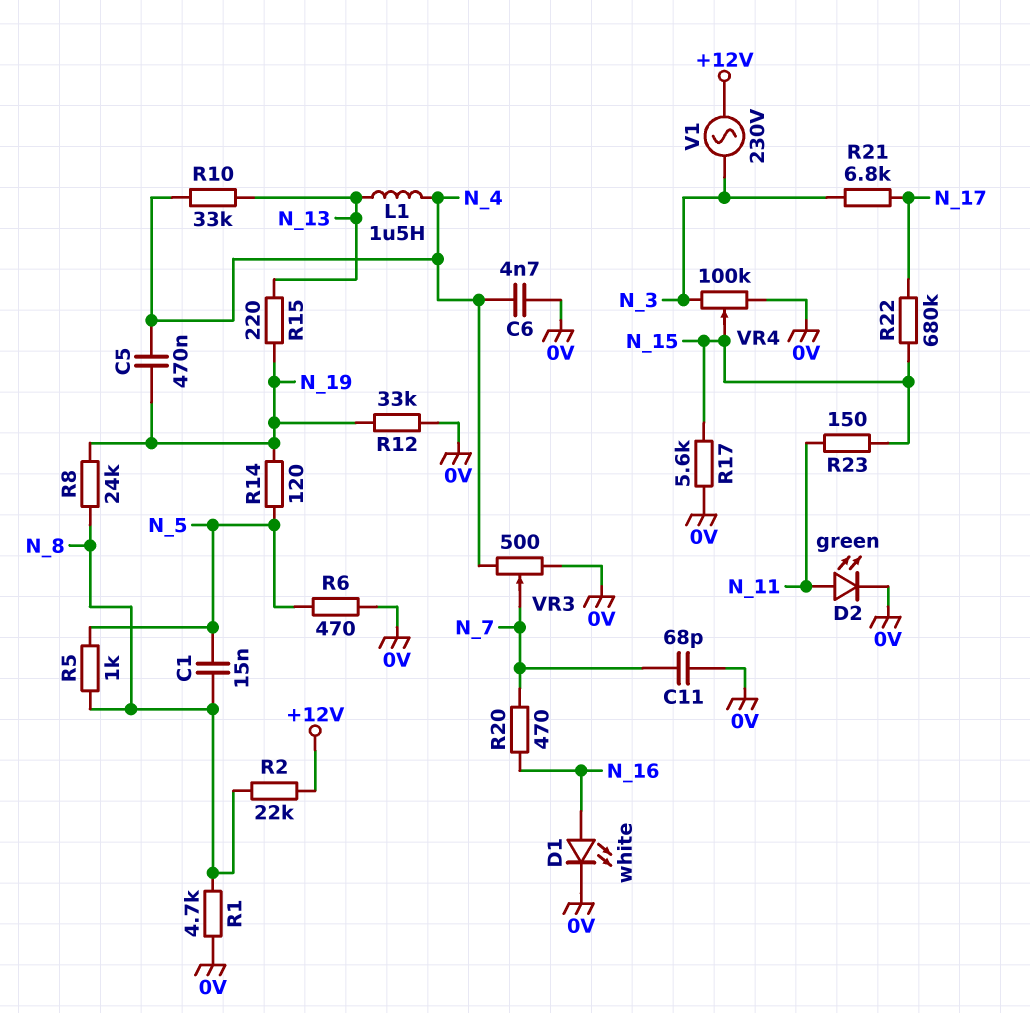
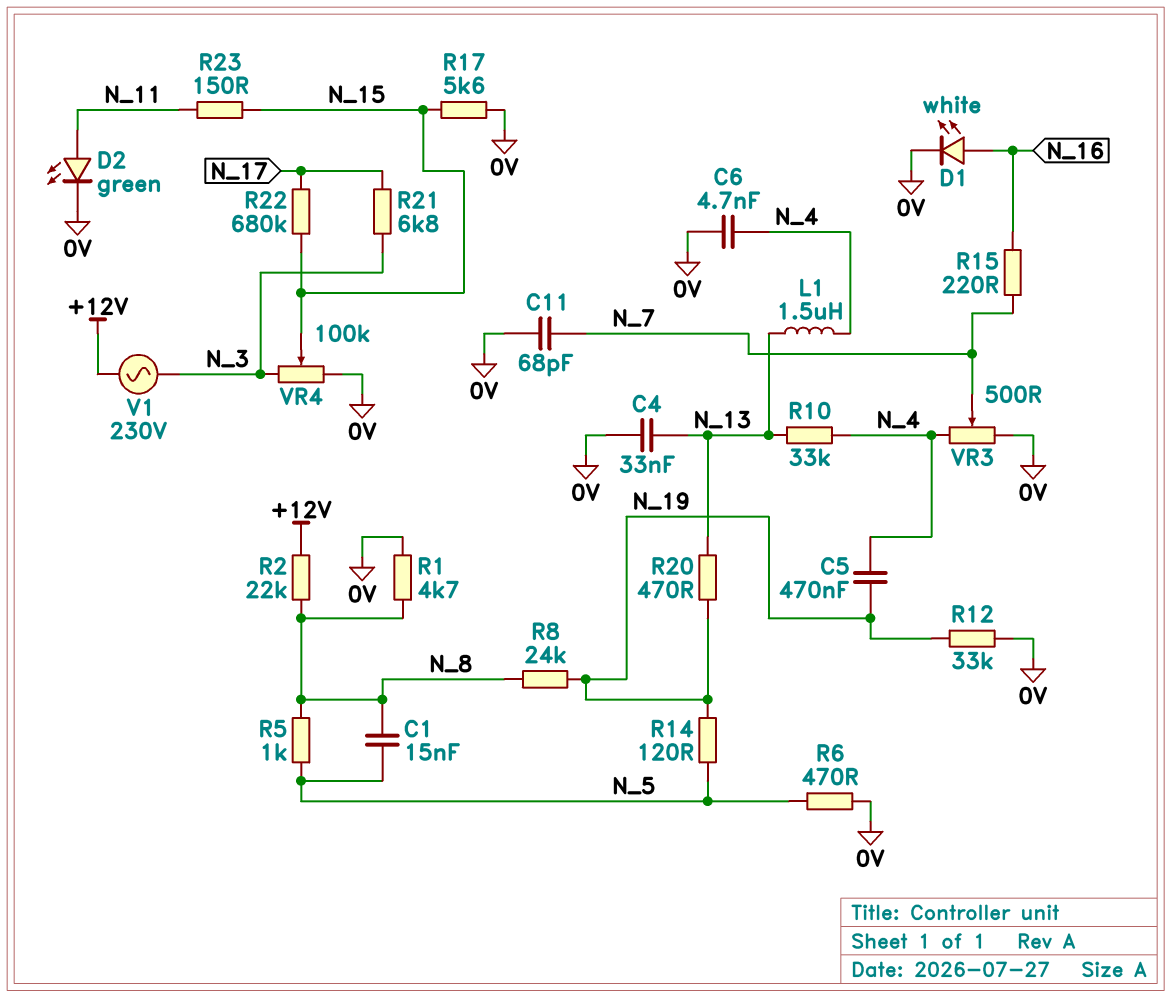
C4: none -> 33nF (0V, N_13)
R15: 220 (N_13, N_19) -> 220 (N_7, N_16)
R20: 470 (N_7, N_16) -> 470 (N_13, N_19)

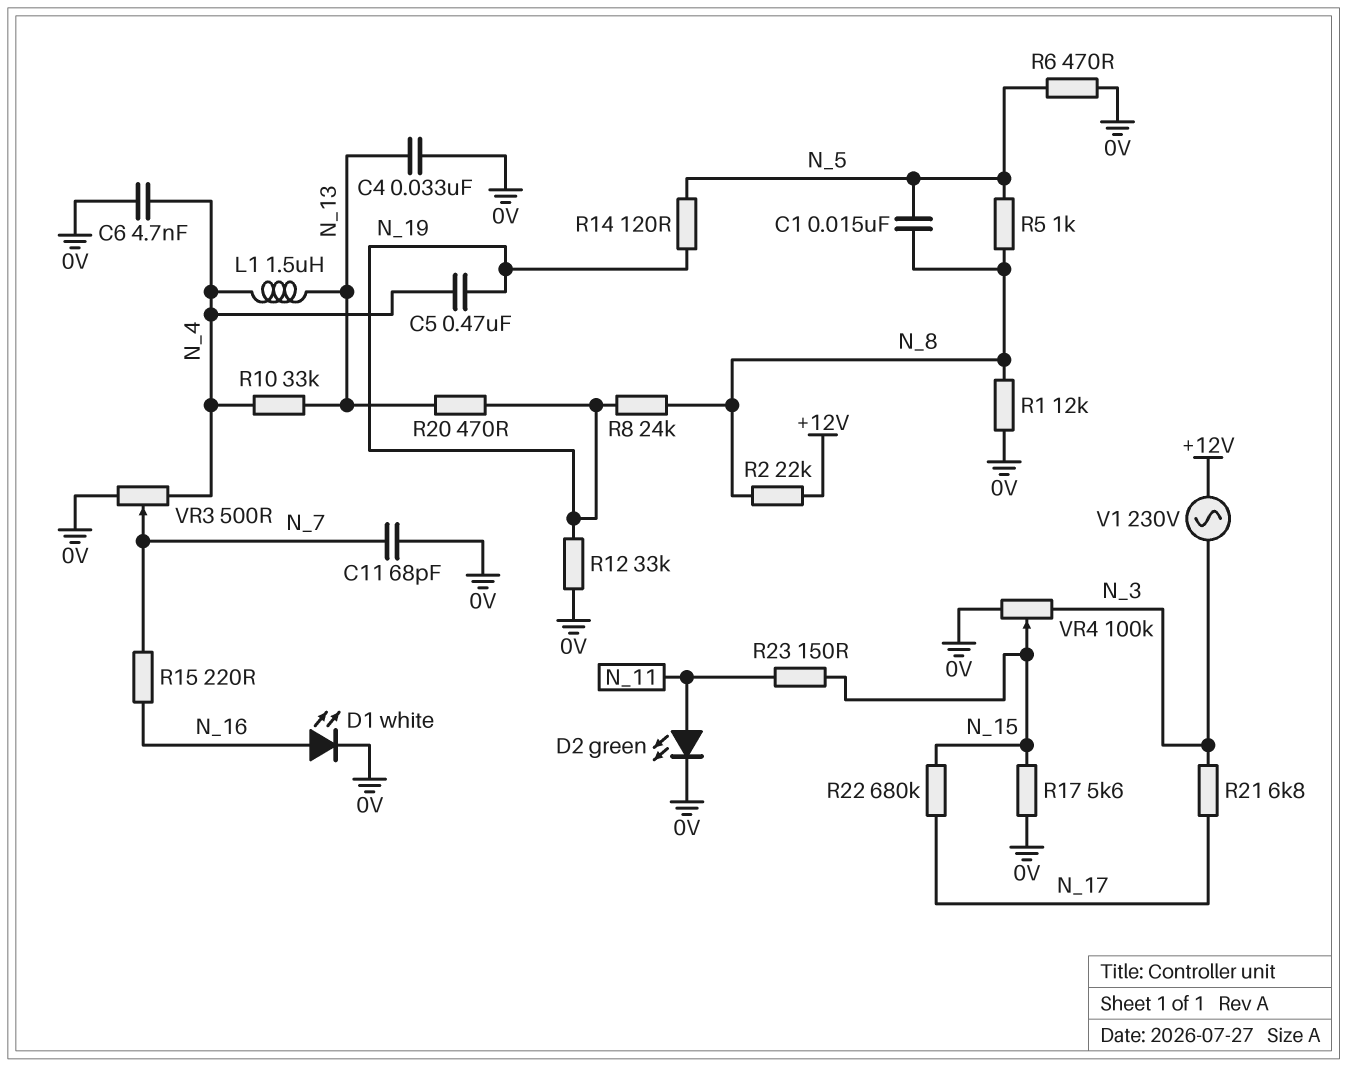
R1: 4.7k (0V, N_8) -> 12k (0V, N_8)

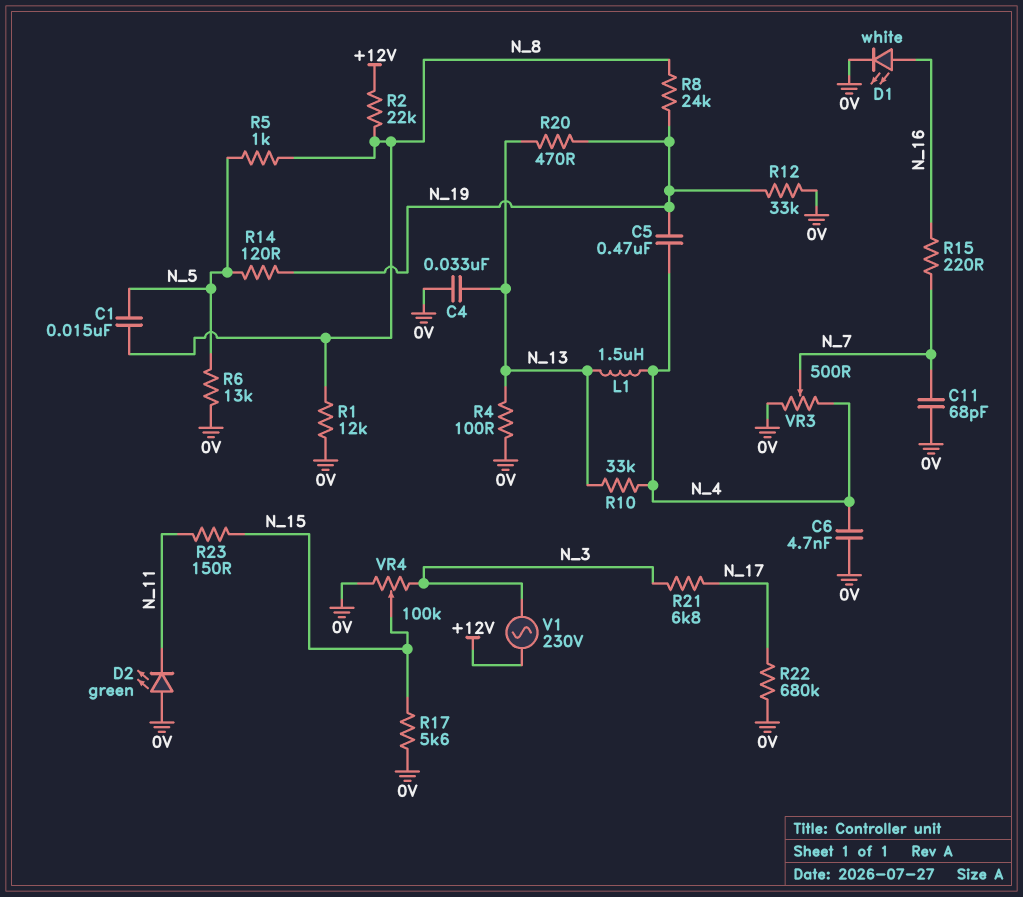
D2: LED green (A N_11, K 0V) -> LED green (A 0V, K N_11)
R4: none -> 100 (0V, N_13)
R6: 470 (0V, N_5) -> 13k (0V, N_5)
R22: 680k (N_15, N_17) -> 680k (0V, N_17)

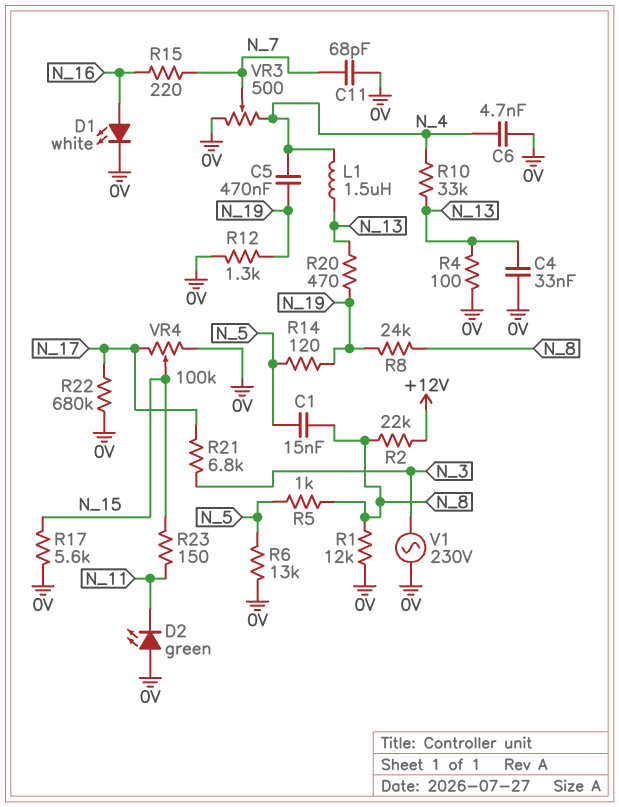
R12: 33k (0V, N_19) -> 1.3k (0V, N_19)
V1: AC 230V (+12V, N_3) -> AC 230V (0V, N_3)
VR4: 100k (0V, N_3, wiper N_15) -> 100k (0V, N_17, wiper N_15)

